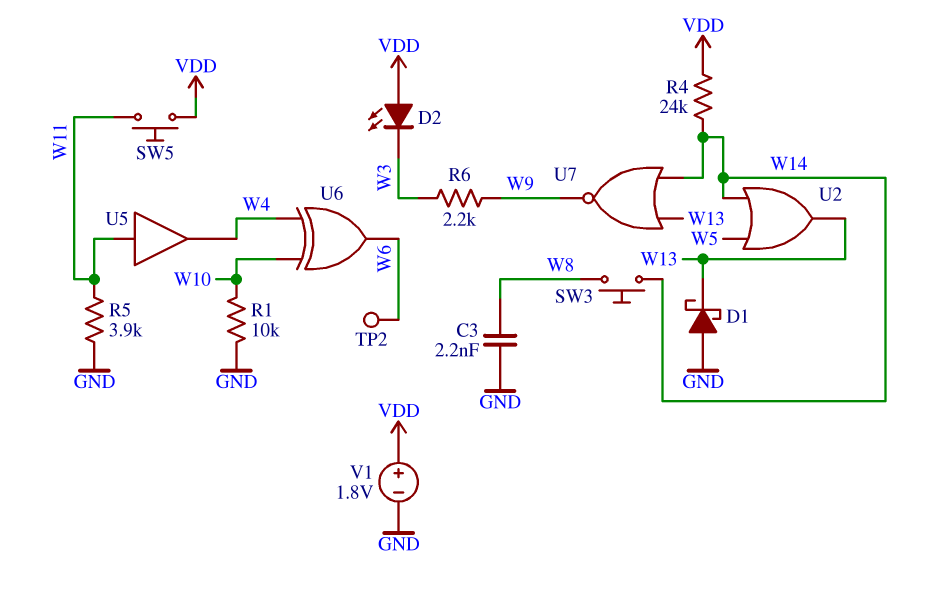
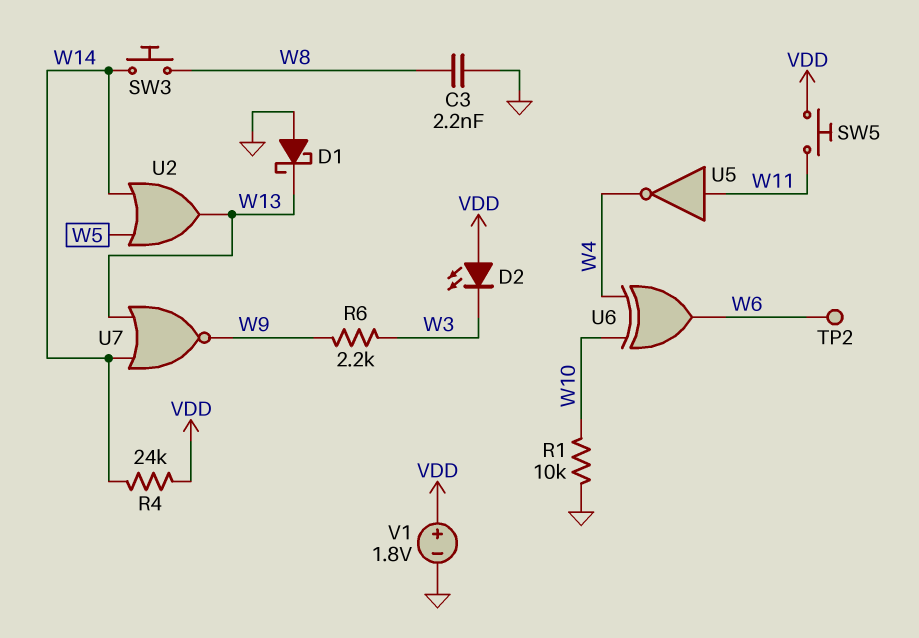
R5: 3.9k (GND, W11) -> none
U5: buffer (in W11, out W4) -> NOT (in W11, out W4)

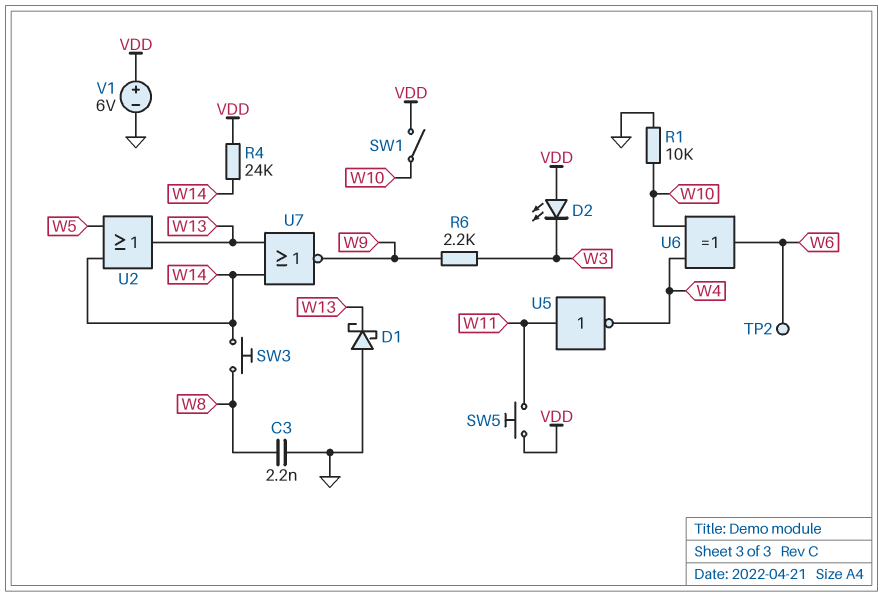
SW1: none -> switch (VDD, W10)
V1: 1.8V (plus VDD, minus GND) -> 6V (plus VDD, minus GND)

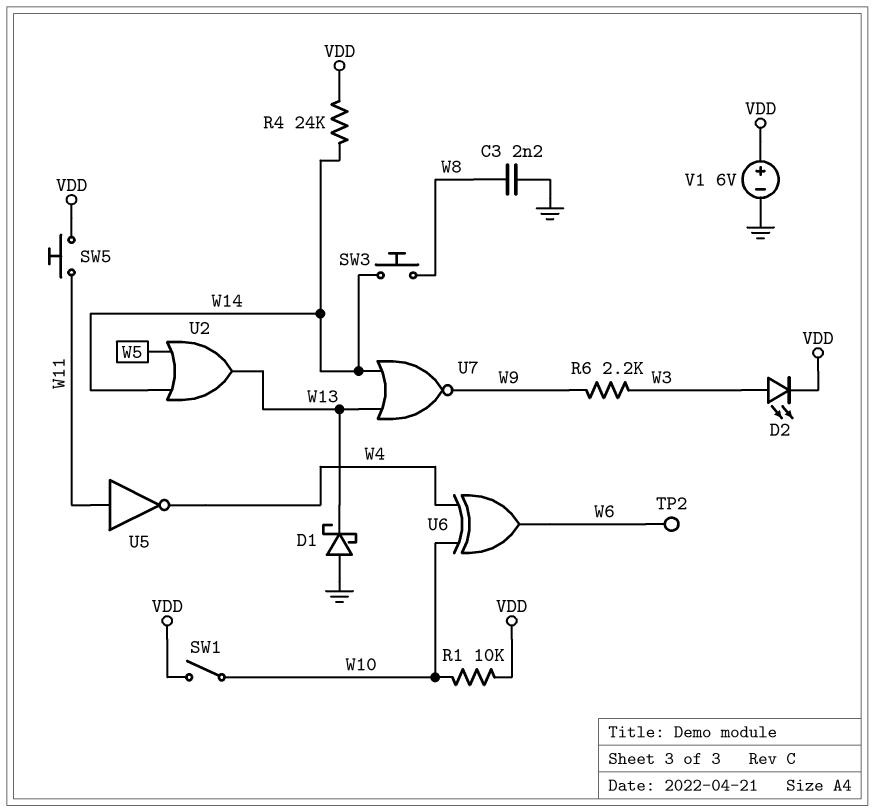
D2: LED (A VDD, K W3) -> LED (A W3, K VDD)
R1: 10k (GND, W10) -> 10k (VDD, W10)

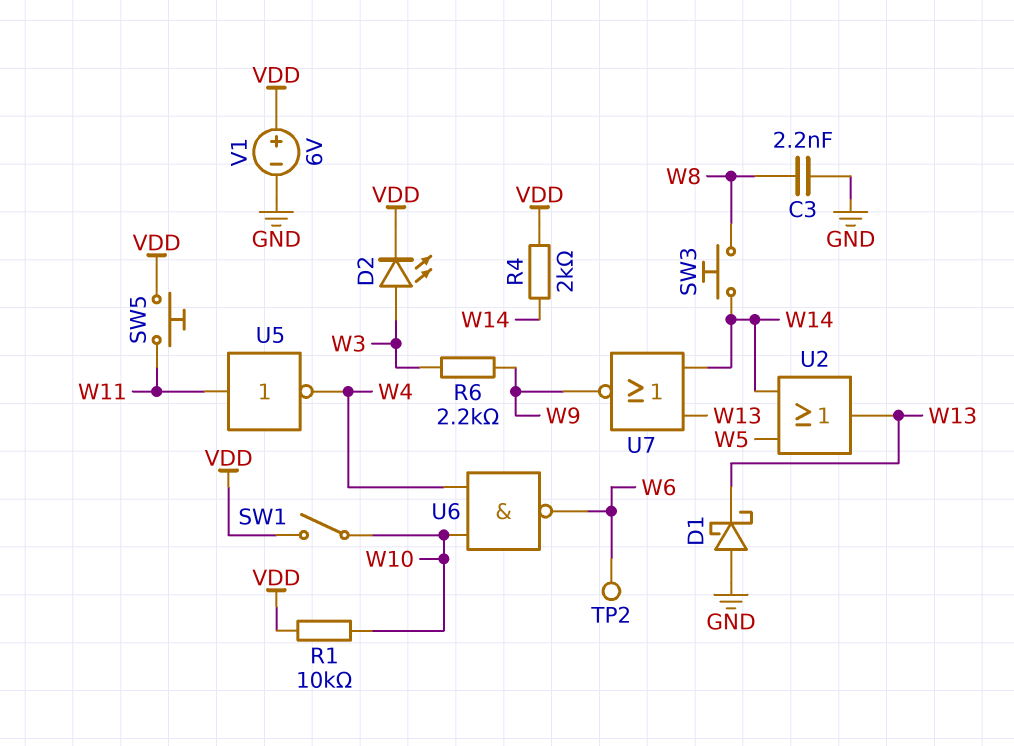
R4: 24k (VDD, W14) -> 2k (VDD, W14)
U6: XOR (in W4, in W10, out W6) -> NAND (in W4, in W10, out W6)

